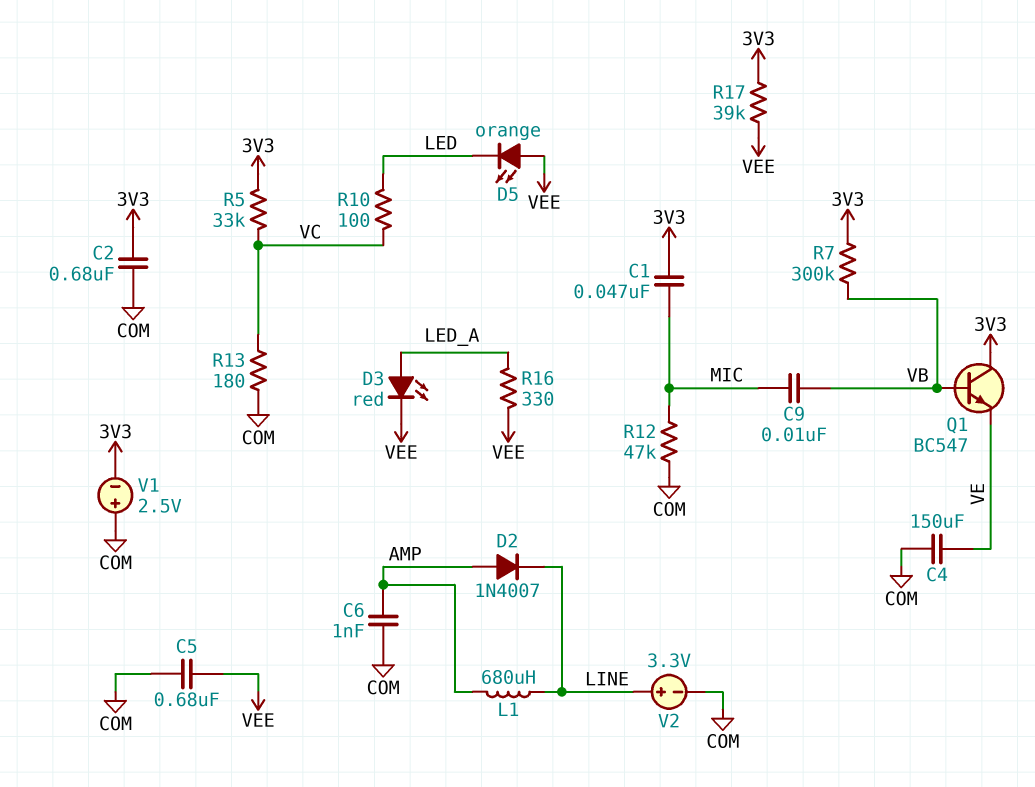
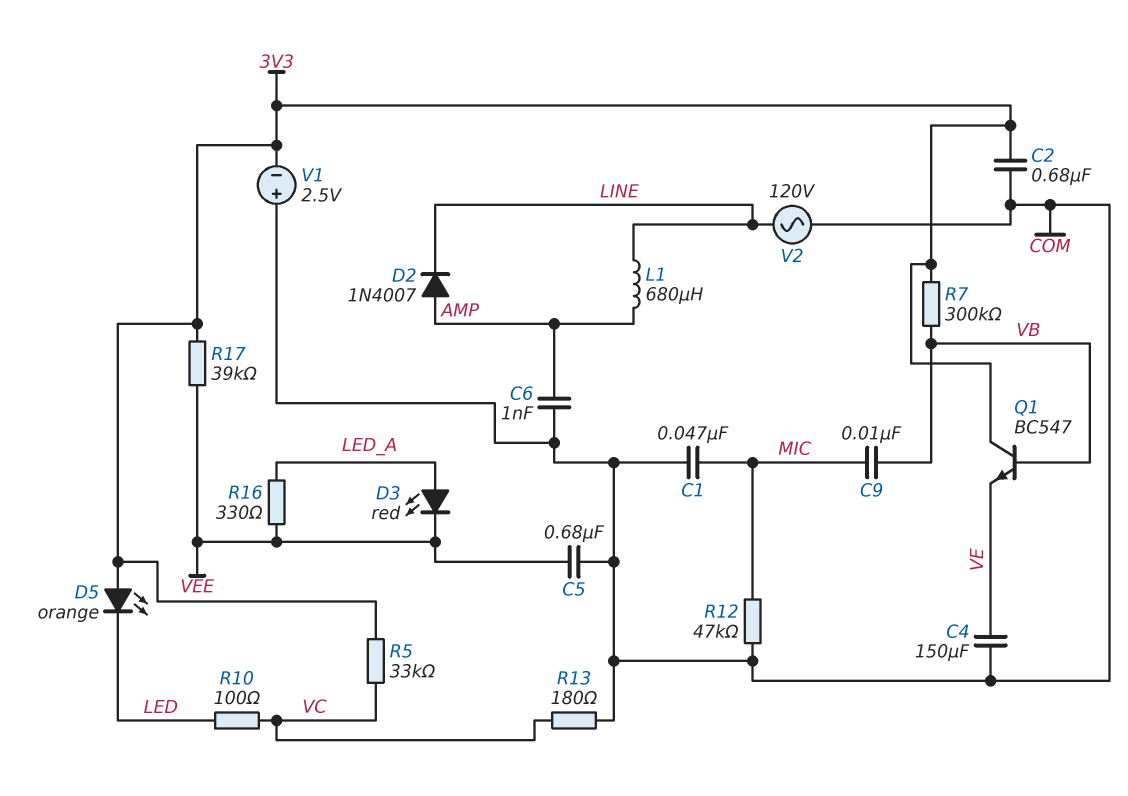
C1: 47nF (3V3, MIC) -> 47nF (COM, MIC)
D5: LED orange (A VEE, K LED) -> LED orange (A 3V3, K LED)
V2: 3.3V (plus LINE, minus COM) -> AC 120V (COM, LINE)

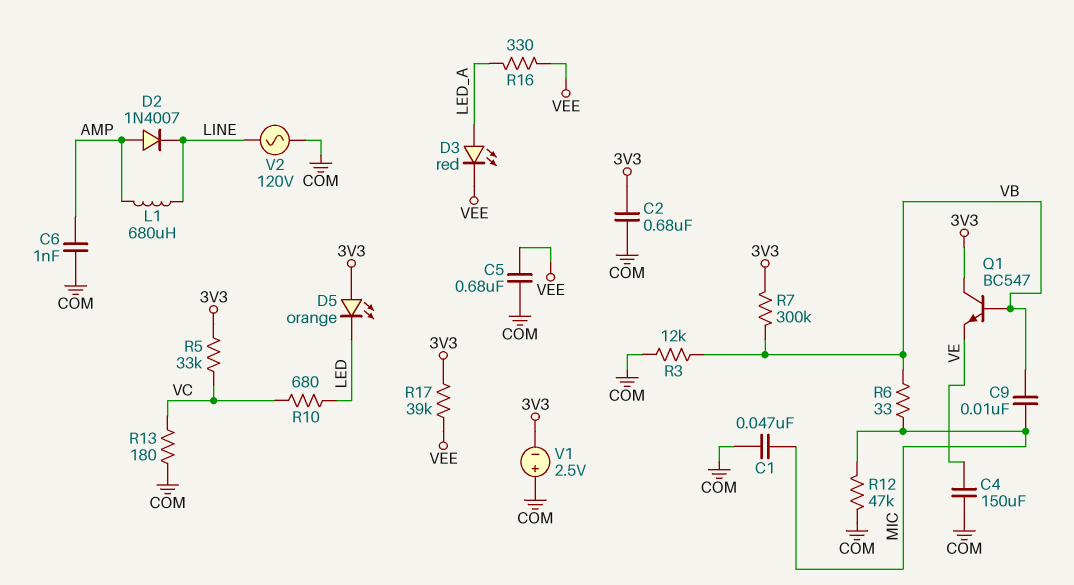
R3: none -> 12k (COM, VB)
R6: none -> 33 (MIC, VB)
R10: 100 (LED, VC) -> 680 (LED, VC)

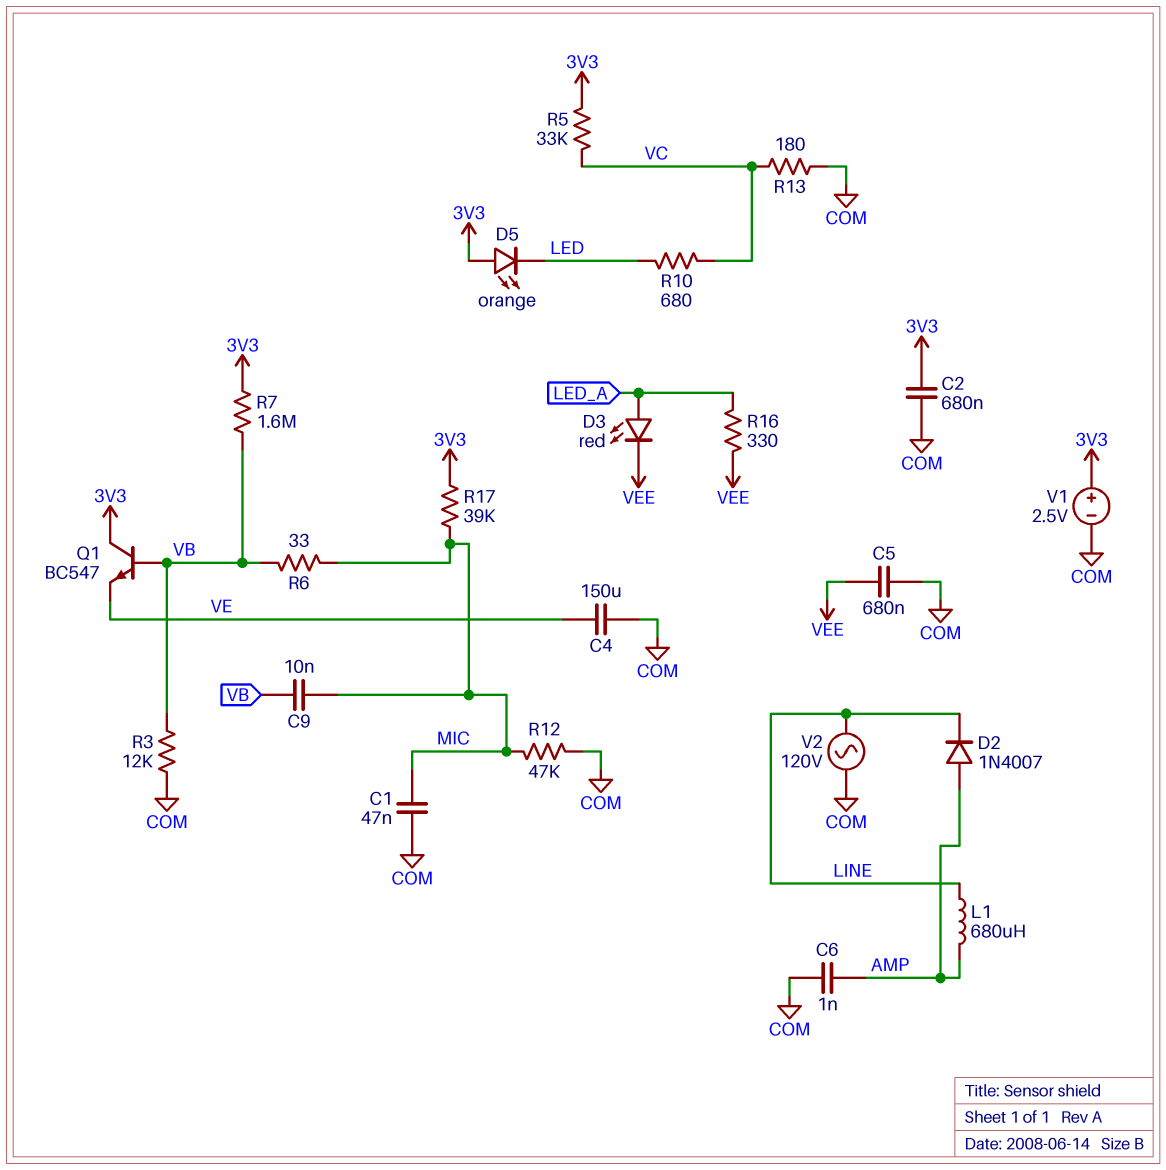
R7: 300k (3V3, VB) -> 1.6M (3V3, VB)
R17: 39k (3V3, VEE) -> 39k (3V3, MIC)
V1: 2.5V (plus COM, minus 3V3) -> 2.5V (plus 3V3, minus COM)

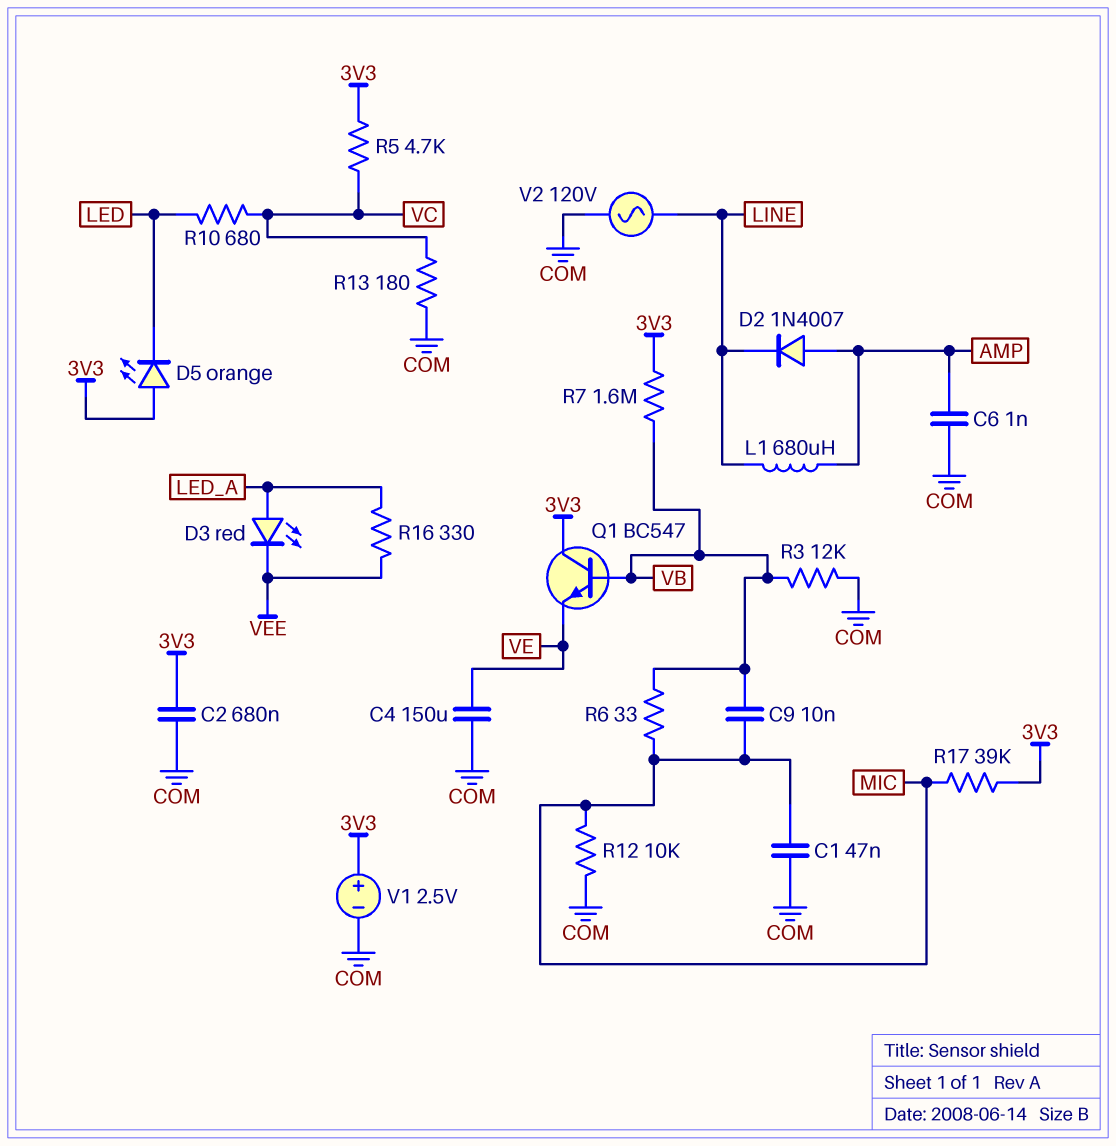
C5: 680nF (COM, VEE) -> none
R5: 33k (3V3, VC) -> 4.7k (3V3, VC)
R12: 47k (COM, MIC) -> 10k (COM, MIC)

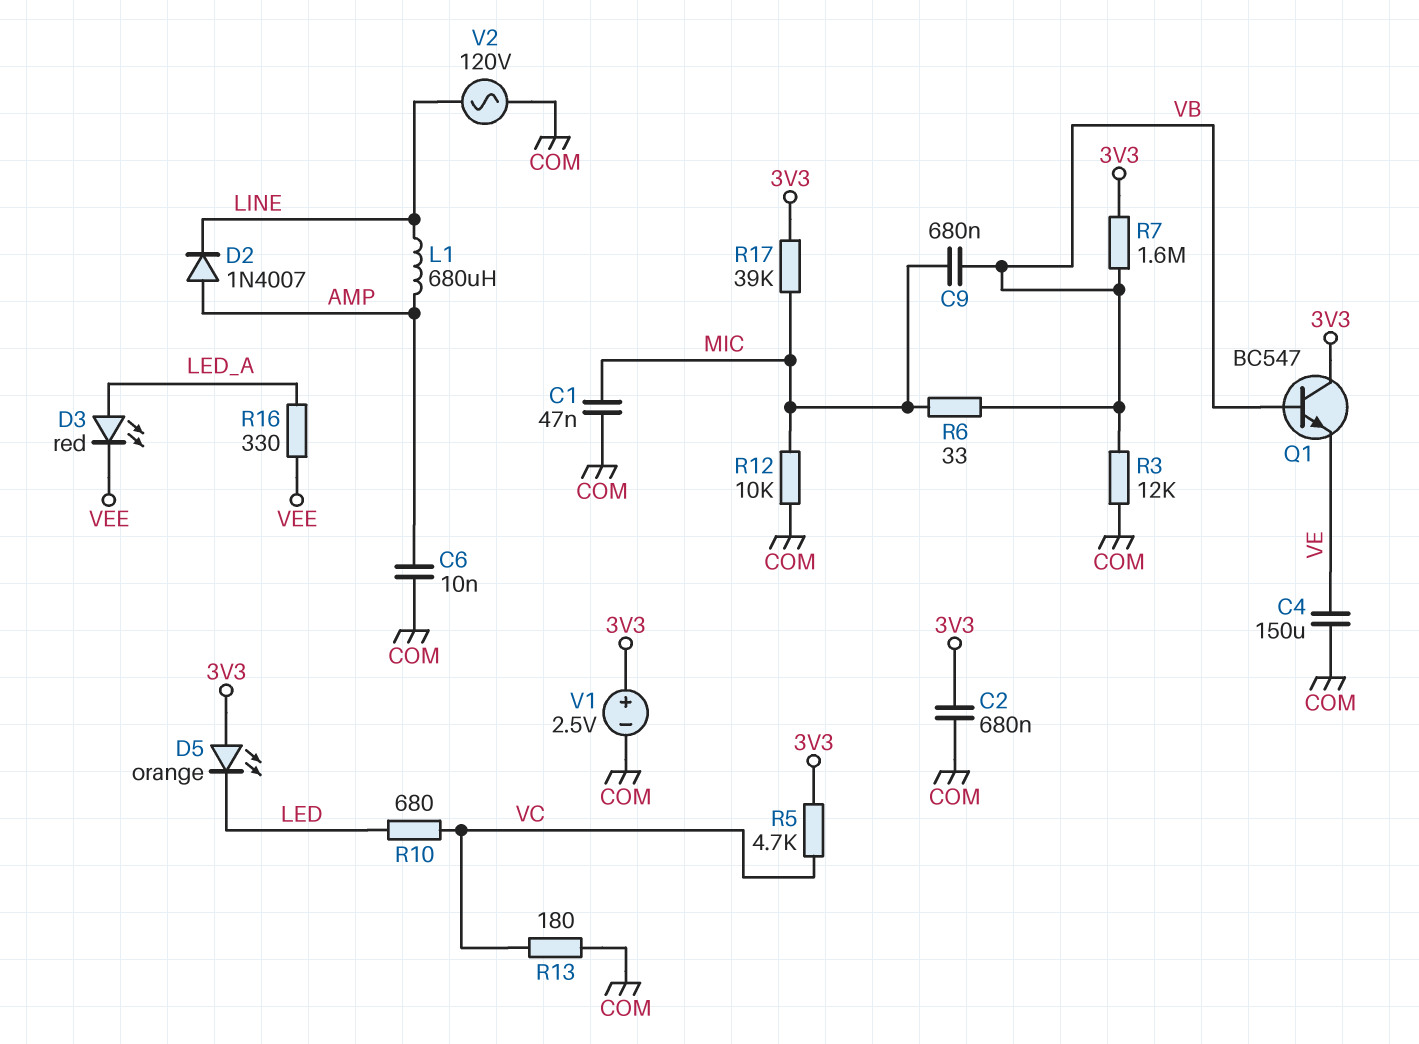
C6: 1nF (AMP, COM) -> 10nF (AMP, COM)
C9: 10nF (MIC, VB) -> 680nF (MIC, VB)

